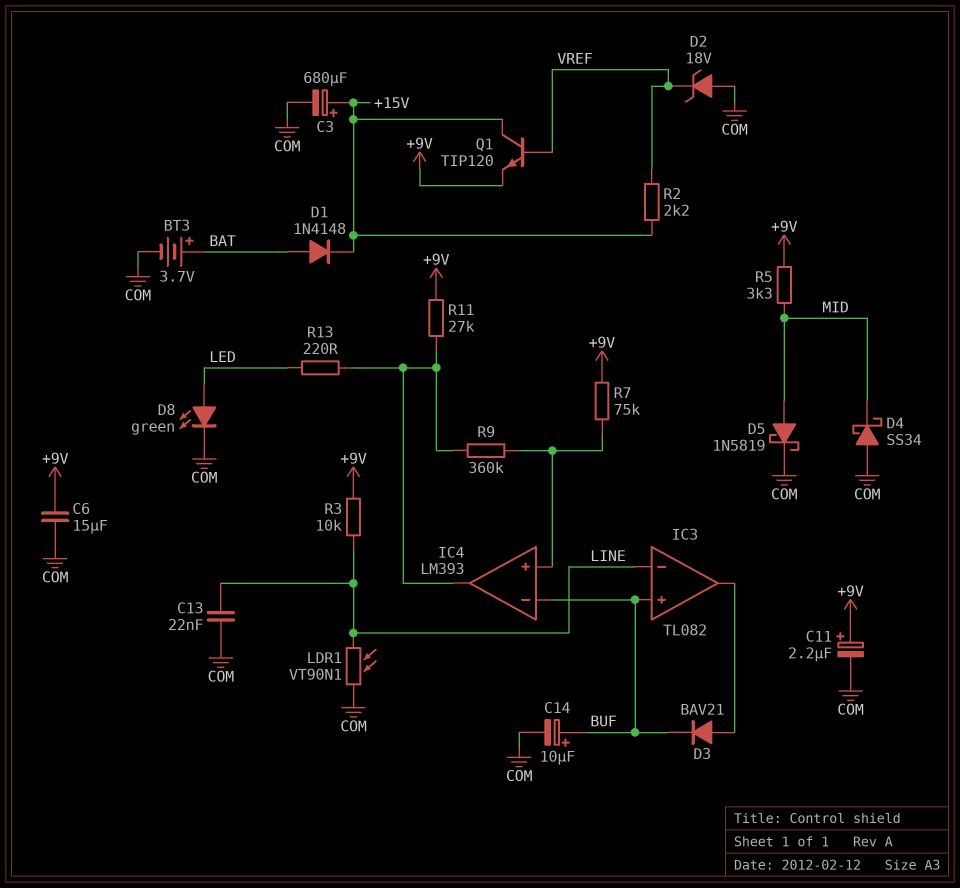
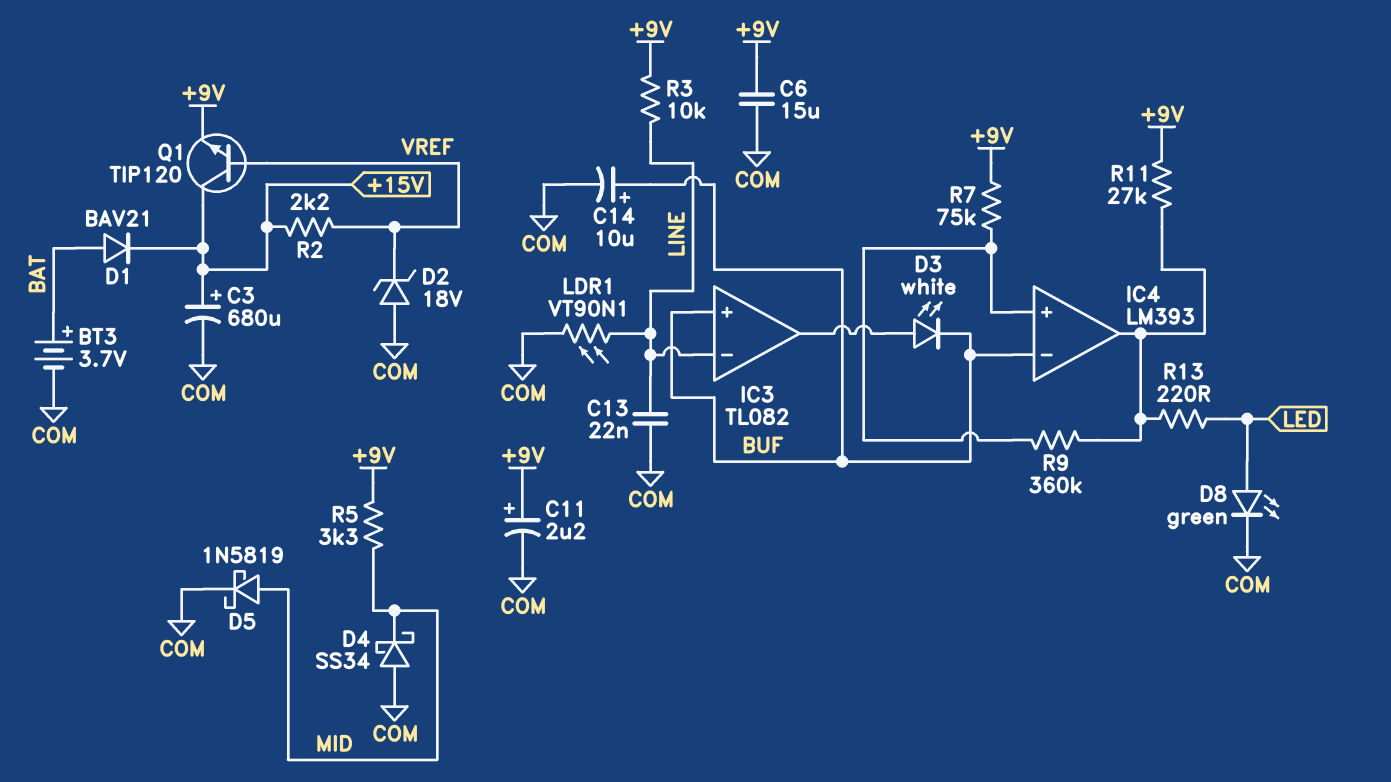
D1: diode 1N4148 (A BAT, K +15V) -> diode BAV21 (A BAT, K +15V)
D3: diode BAV21 (A IC3/out, K BUF) -> LED white (A IC3/out, K BUF)

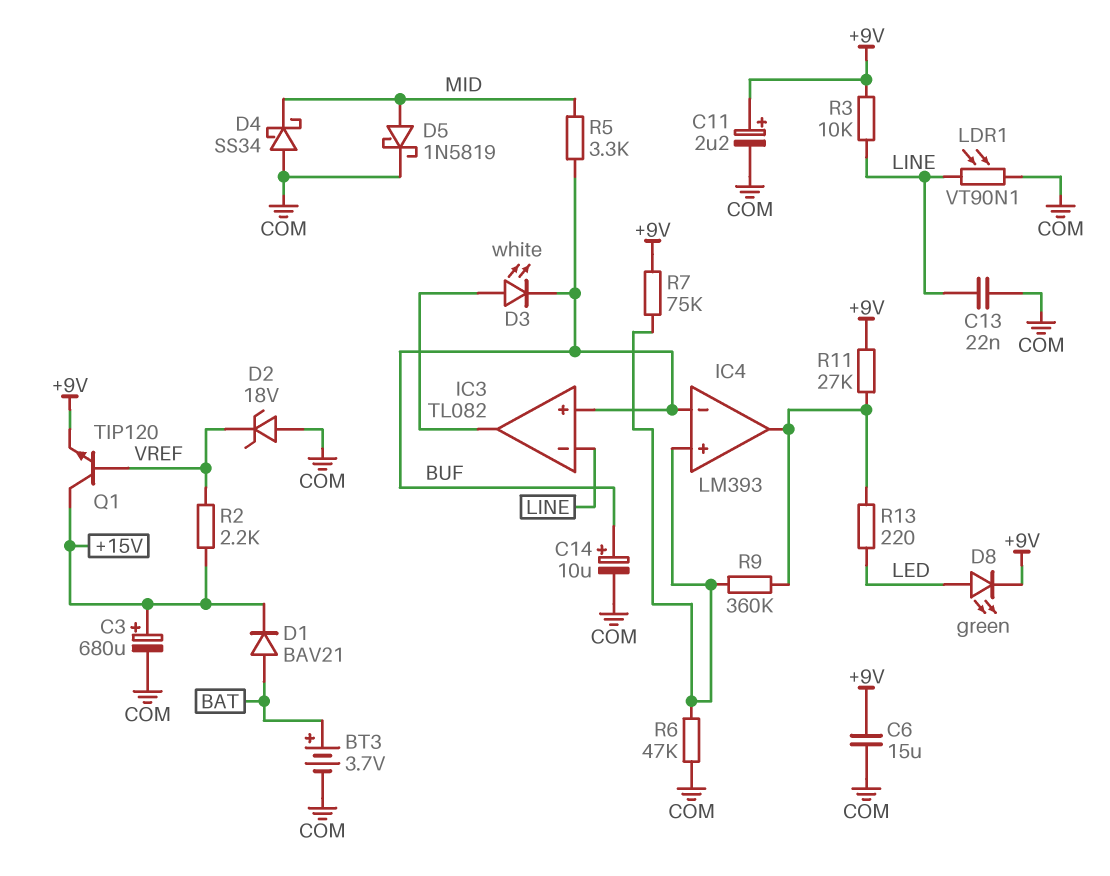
D8: LED green (A LED, K COM) -> LED green (A LED, K +9V)
R5: 3.3k (+9V, MID) -> 3.3k (BUF, MID)
R6: none -> 47k (COM, IC4/in+)

